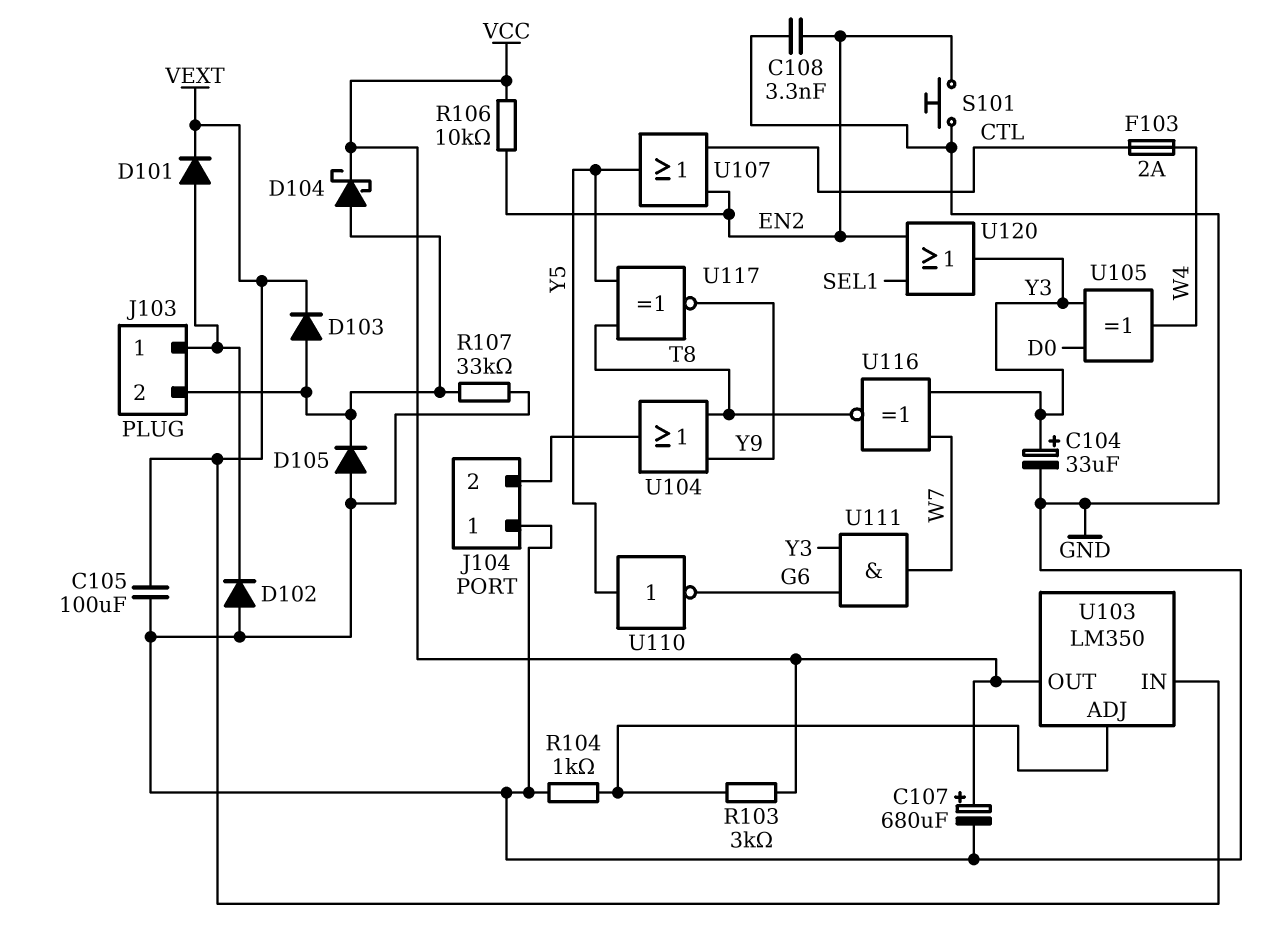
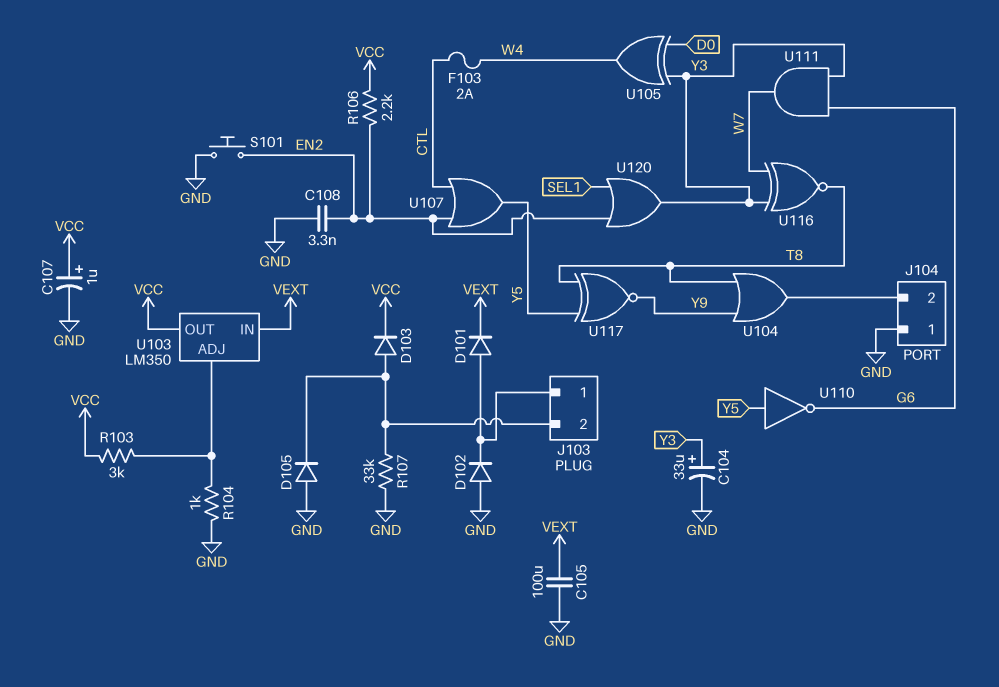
C107: 680uF (plus VCC, minus GND) -> 1uF (plus VCC, minus GND)
D103: diode (A J103/2, K VEXT) -> diode (A J103/2, K VCC)
D104: schottky (A J103/2, K VCC) -> none
R106: 10k (EN2, VCC) -> 2.2k (EN2, VCC)

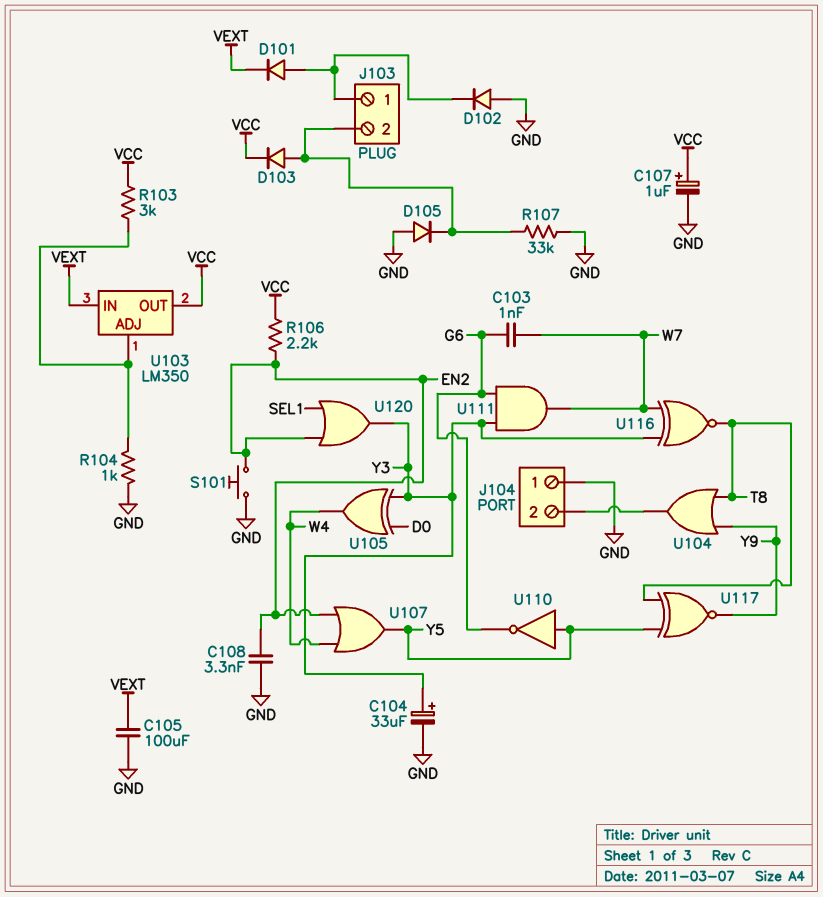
C103: none -> 1nF (G6, W7)
F103: 2A (CTL, W4) -> none
U107: OR (in CTL, in EN2, out Y5) -> OR (in EN2, in W4, out Y5)

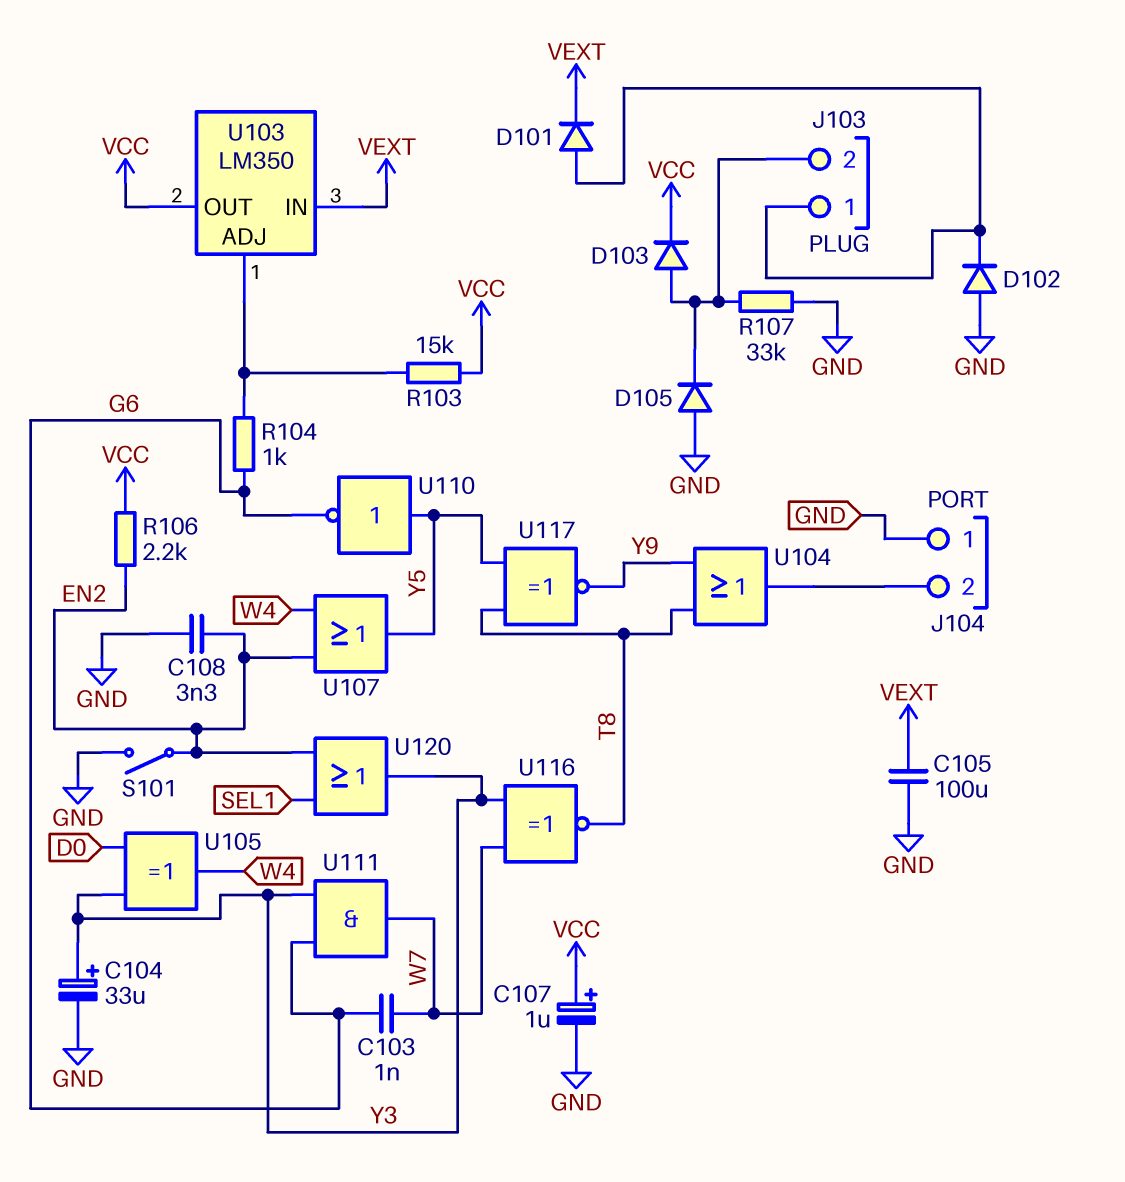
R103: 3k (U103/ADJ, VCC) -> 15k (U103/ADJ, VCC)
R104: 1k (GND, U103/ADJ) -> 1k (G6, U103/ADJ)
S101: button (EN2, GND) -> switch (EN2, GND)

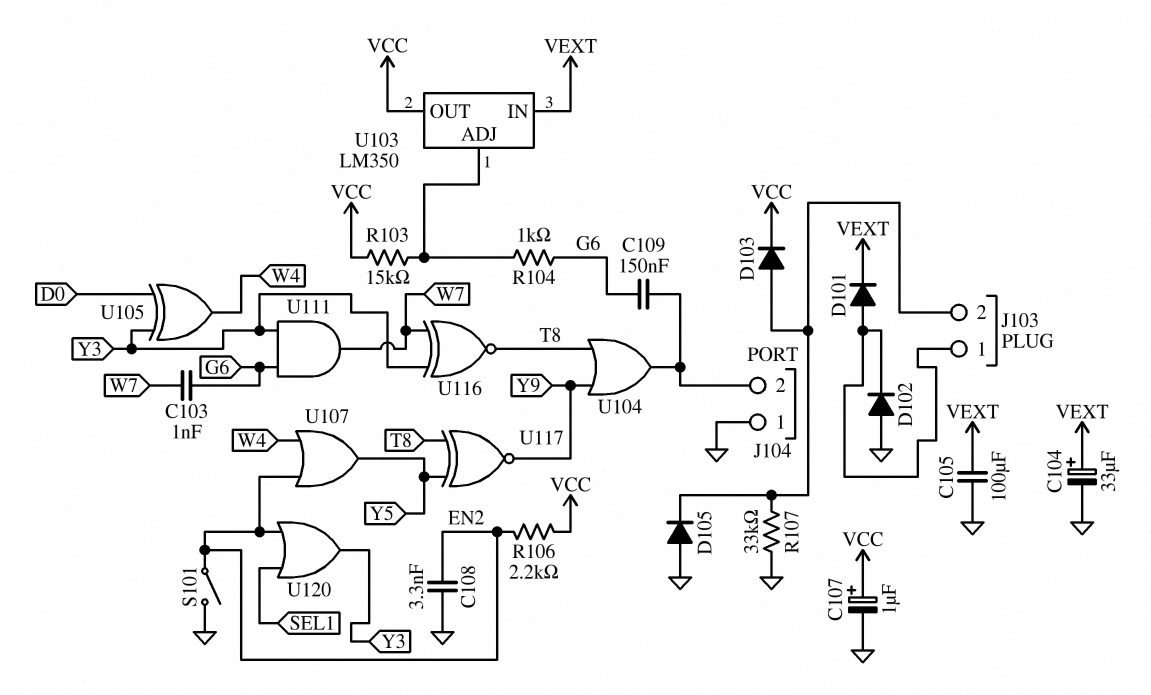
C104: 33uF (plus Y3, minus GND) -> 33uF (plus VEXT, minus GND)
C109: none -> 150nF (G6, J104/2)
U110: NOT (in Y5, out G6) -> none

